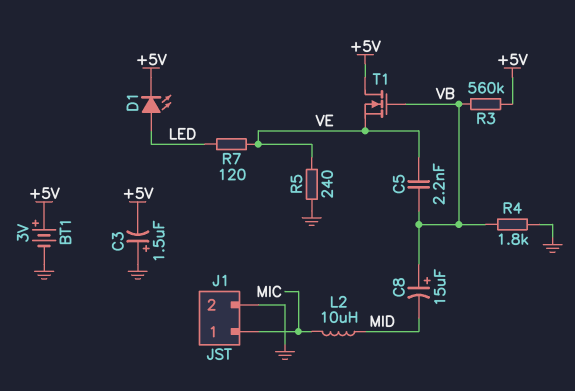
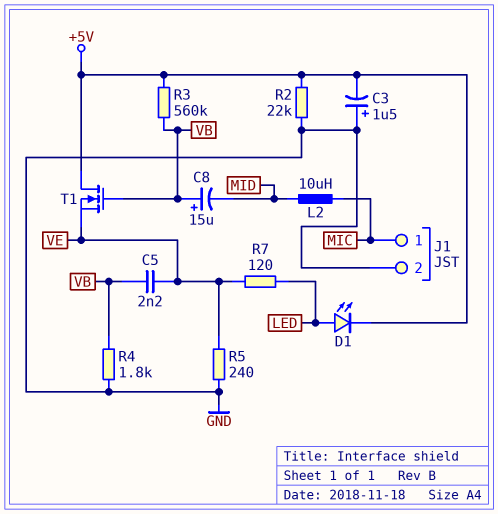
BT1: 3V (plus +5V, minus GND) -> none
R2: none -> 22k (+5V, GND)

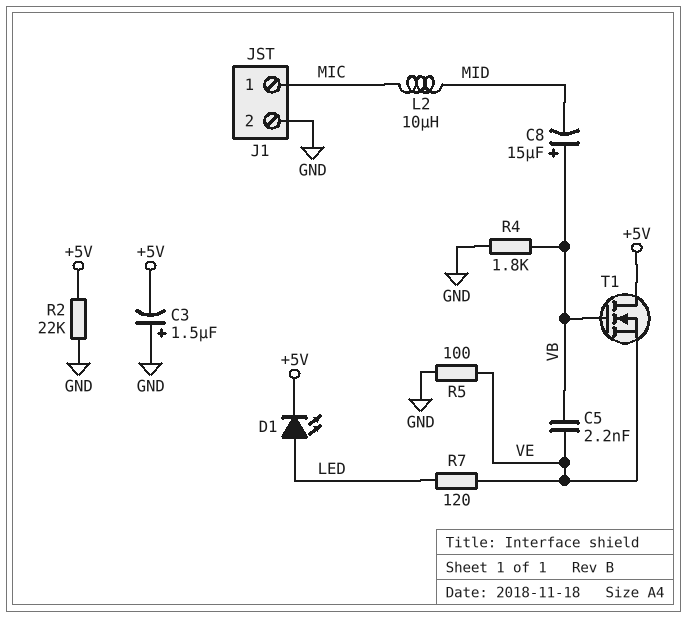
R3: 560k (+5V, VB) -> none
R5: 240 (GND, VE) -> 100 (GND, VE)

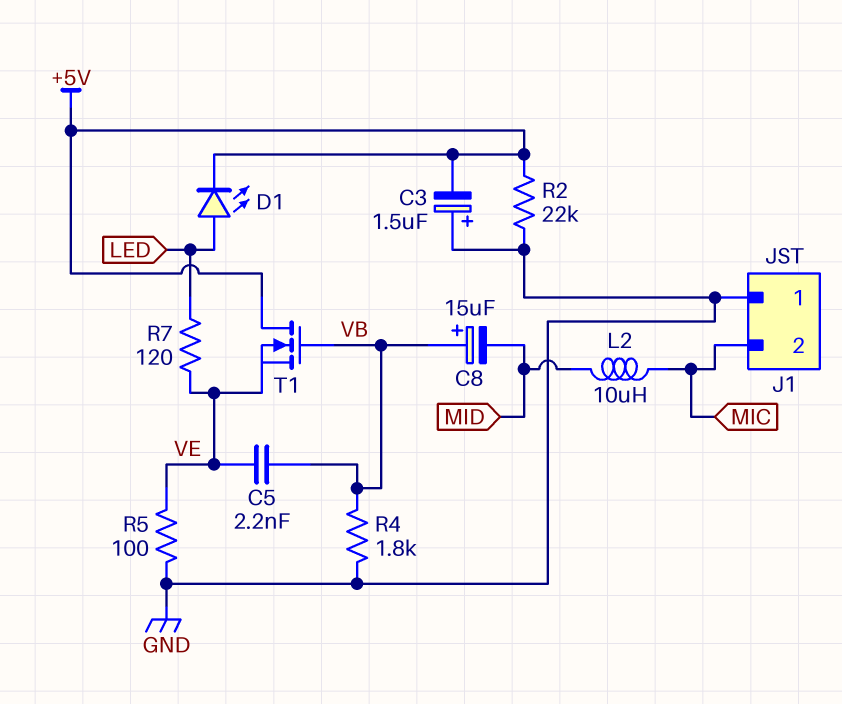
J1 pin 1: MIC -> GND
J1 pin 2: GND -> MIC

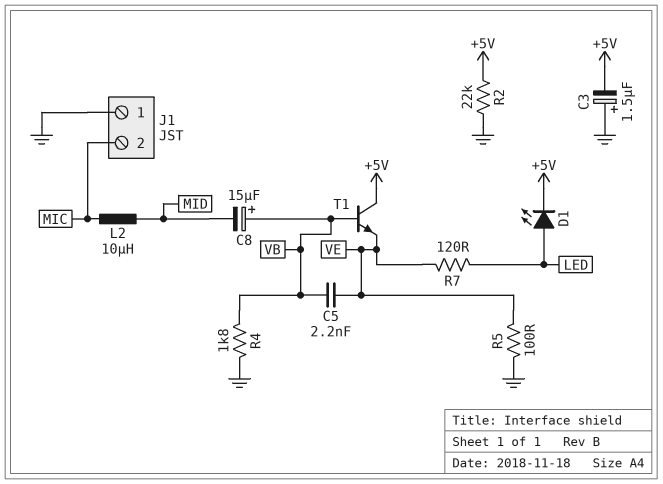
T1: NMOS (G VB, D +5V, S VE) -> NPN (B VB, C +5V, E VE)

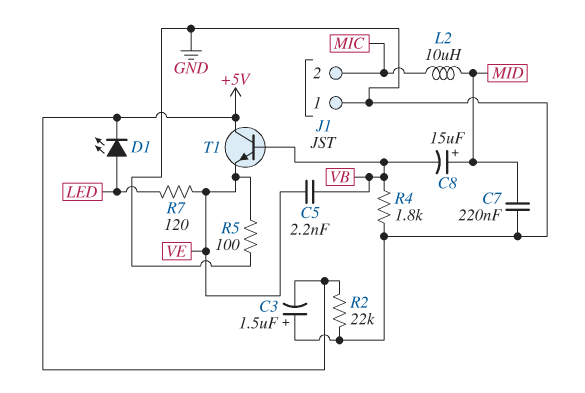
C7: none -> 220nF (GND, MID)
C8: 15uF (plus VB, minus MID) -> 15uF (plus MID, minus VB)

